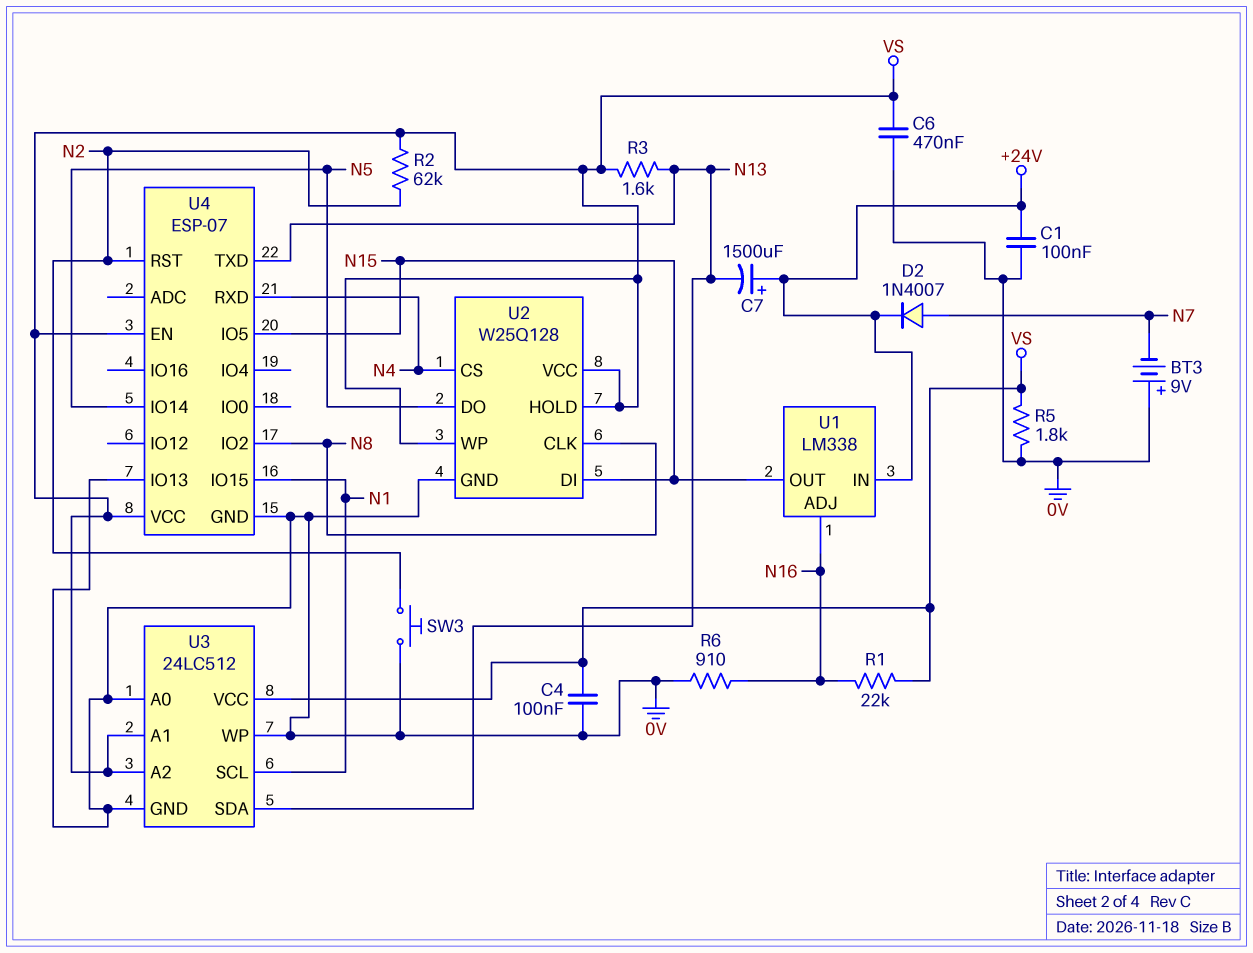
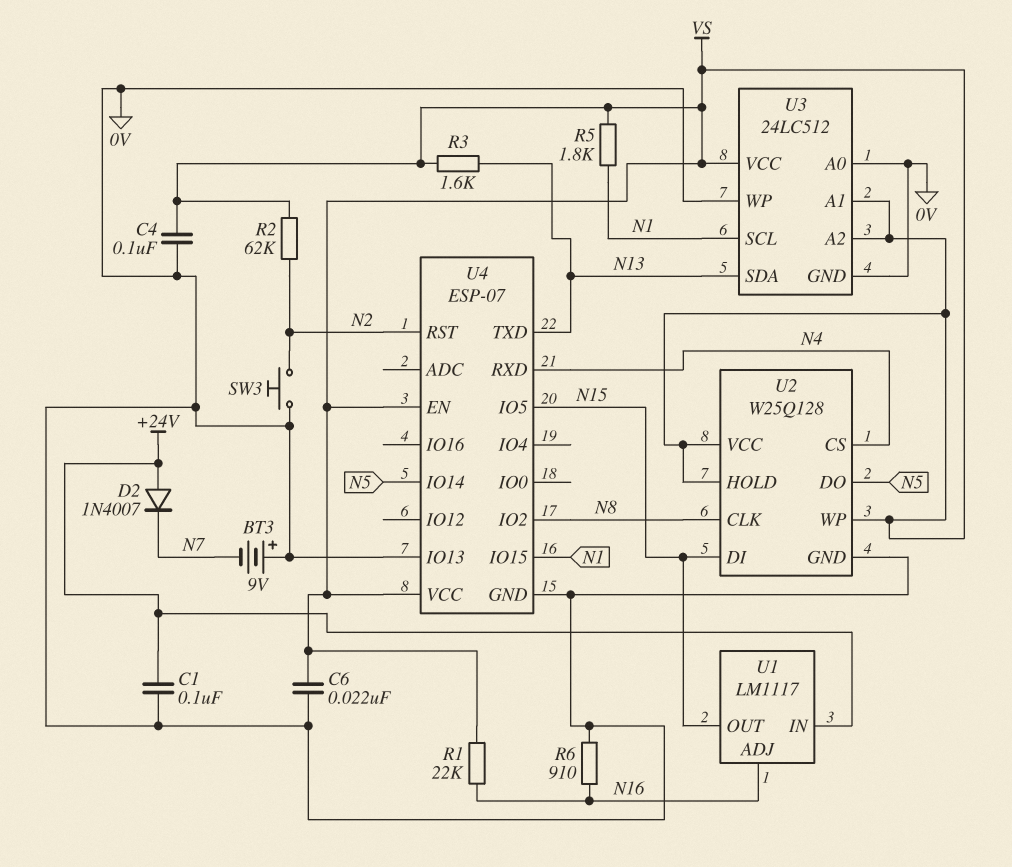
C6: 470nF (0V, VS) -> 22nF (0V, VS)
C7: 1500uF (plus +24V, minus N13) -> none
D2: diode 1N4007 (A N7, K +24V) -> diode 1N4007 (A +24V, K N7)
R5: 1.8k (0V, VS) -> 1.8k (N1, VS)
U1: LM338 -> LM1117

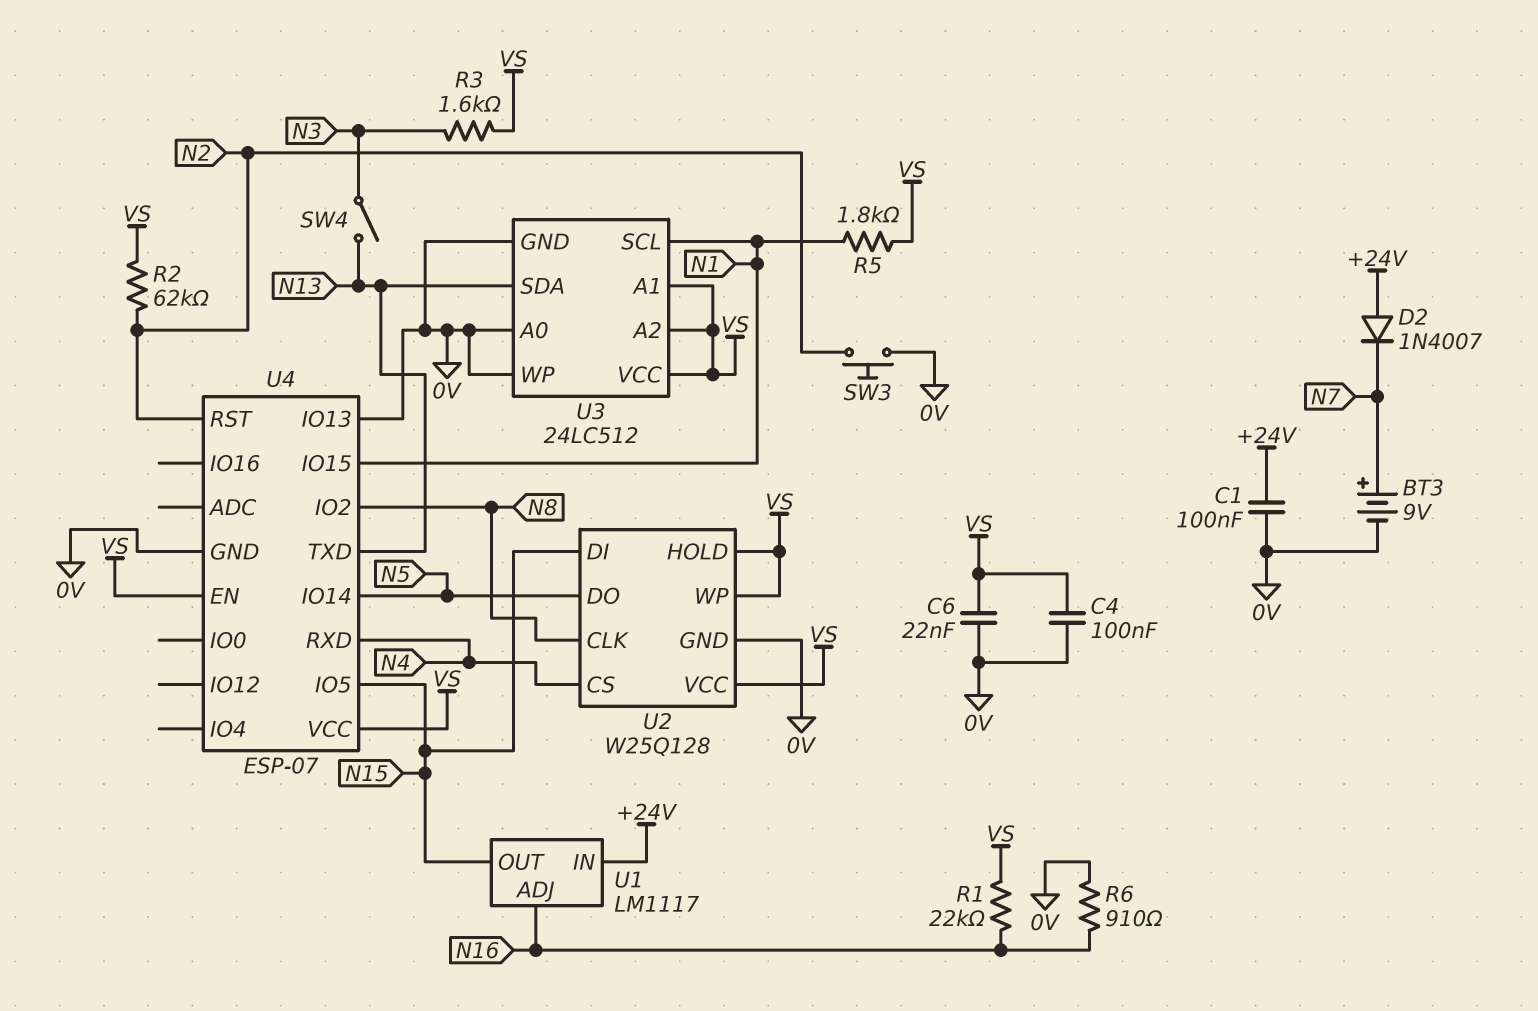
BT3: 9V (plus 0V, minus N7) -> 9V (plus N7, minus 0V)
R3: 1.6k (N13, VS) -> 1.6k (N3, VS)
SW4: none -> switch (N3, N13)

